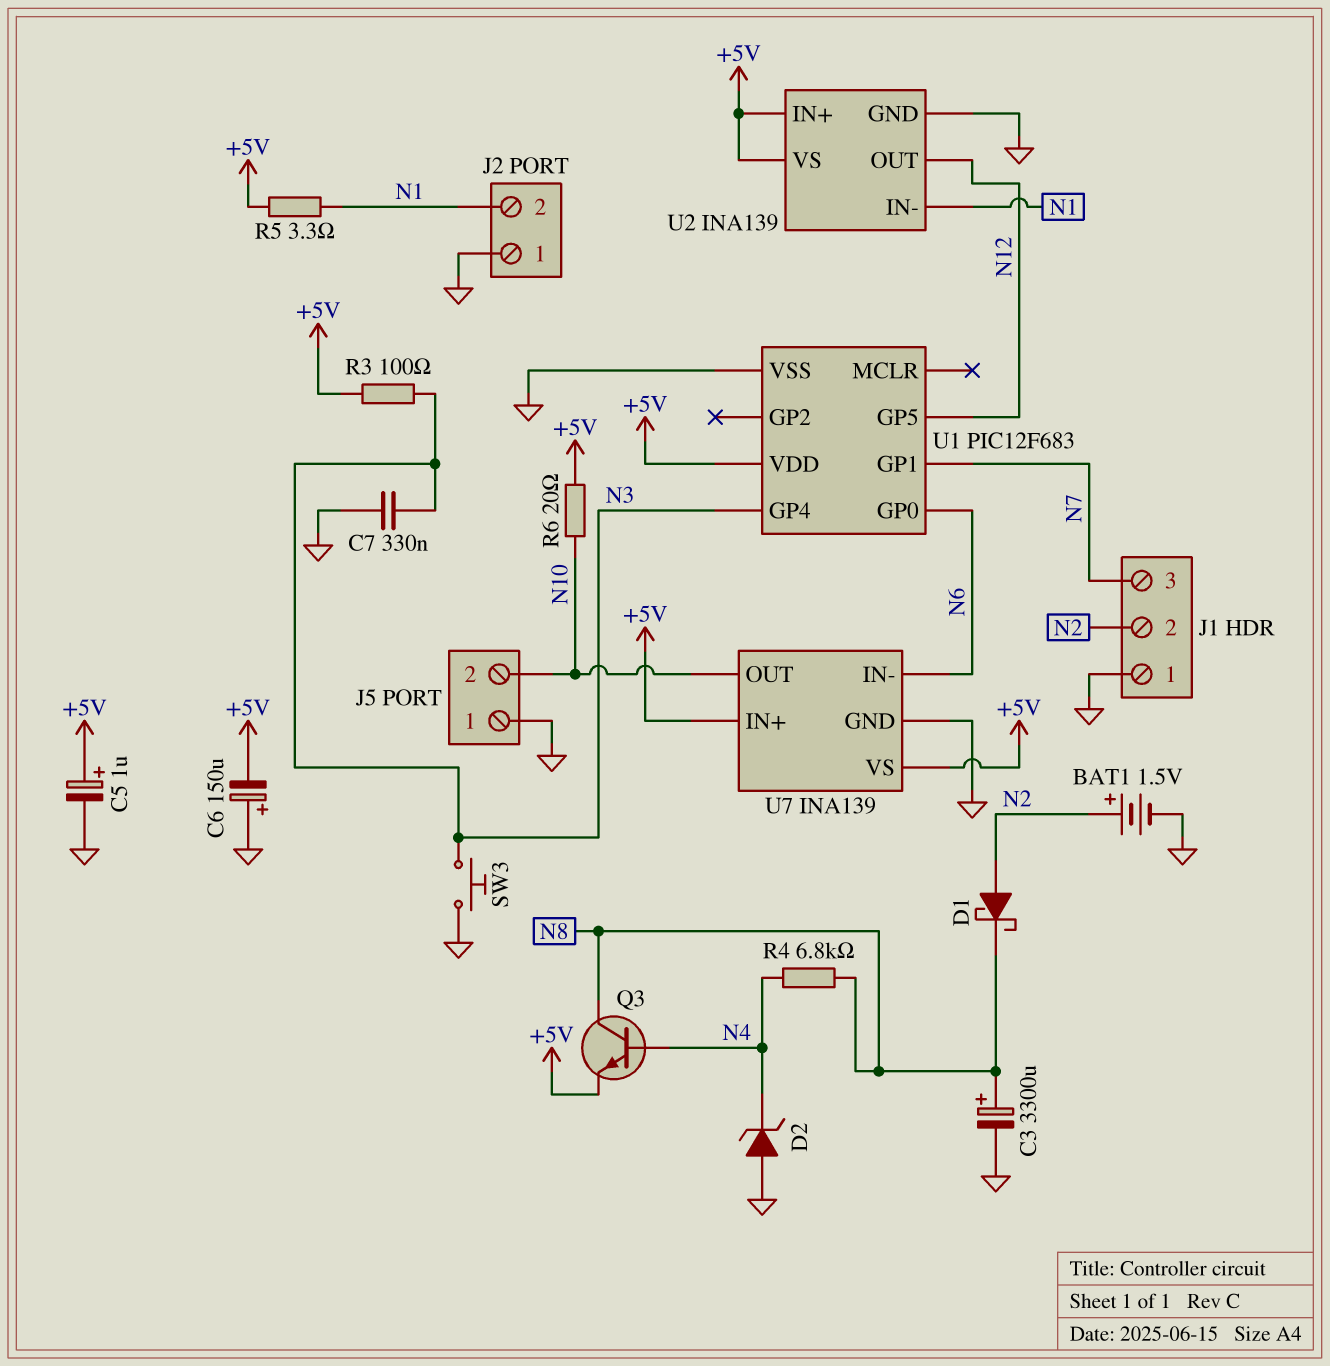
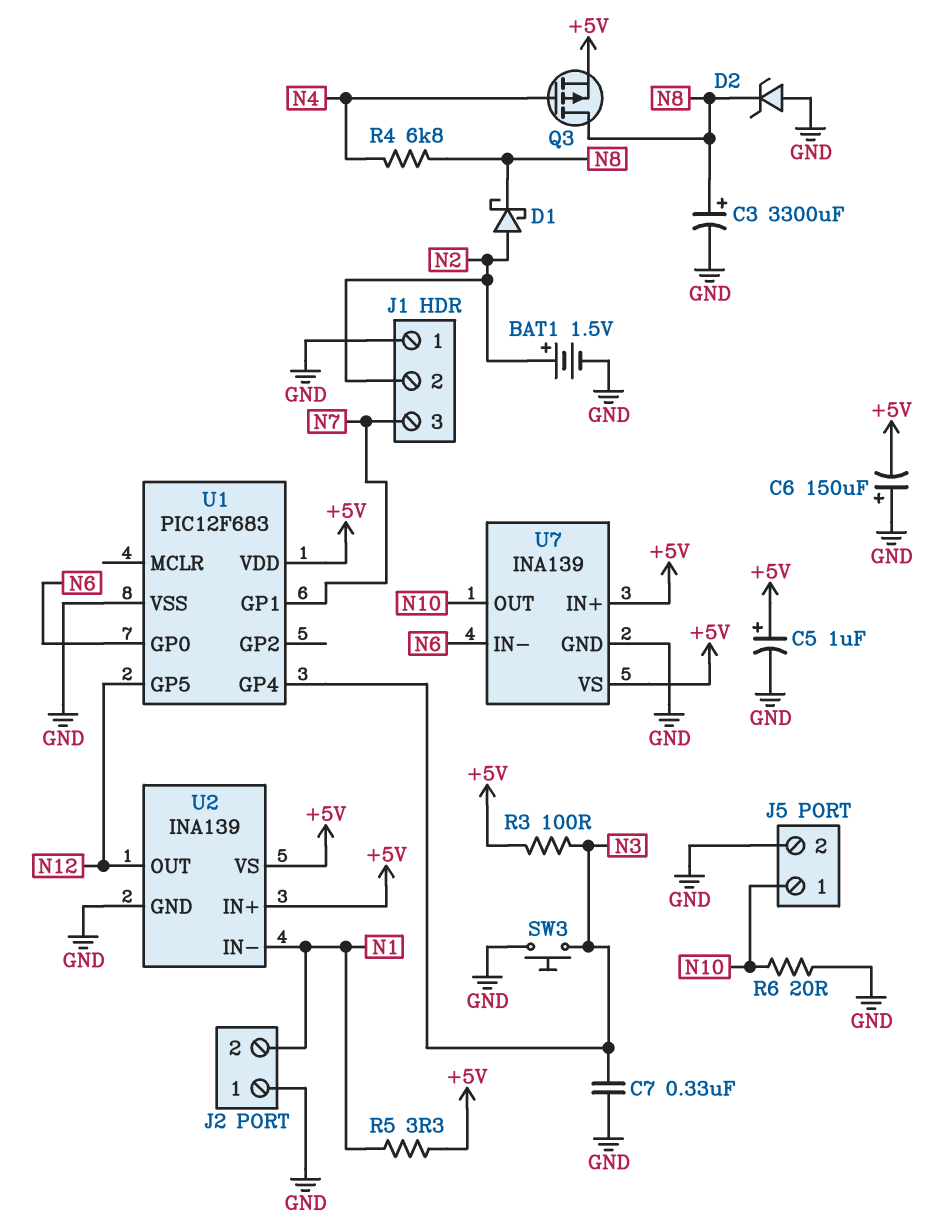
D2: zener (A GND, K N4) -> zener (A GND, K N8)
J5 pin 1: GND -> N10
J5 pin 2: N10 -> GND
Q3: NPN (B N4, C N8, E +5V) -> PMOS (G N4, D N8, S +5V)
R6: 20 (+5V, N10) -> 20 (GND, N10)

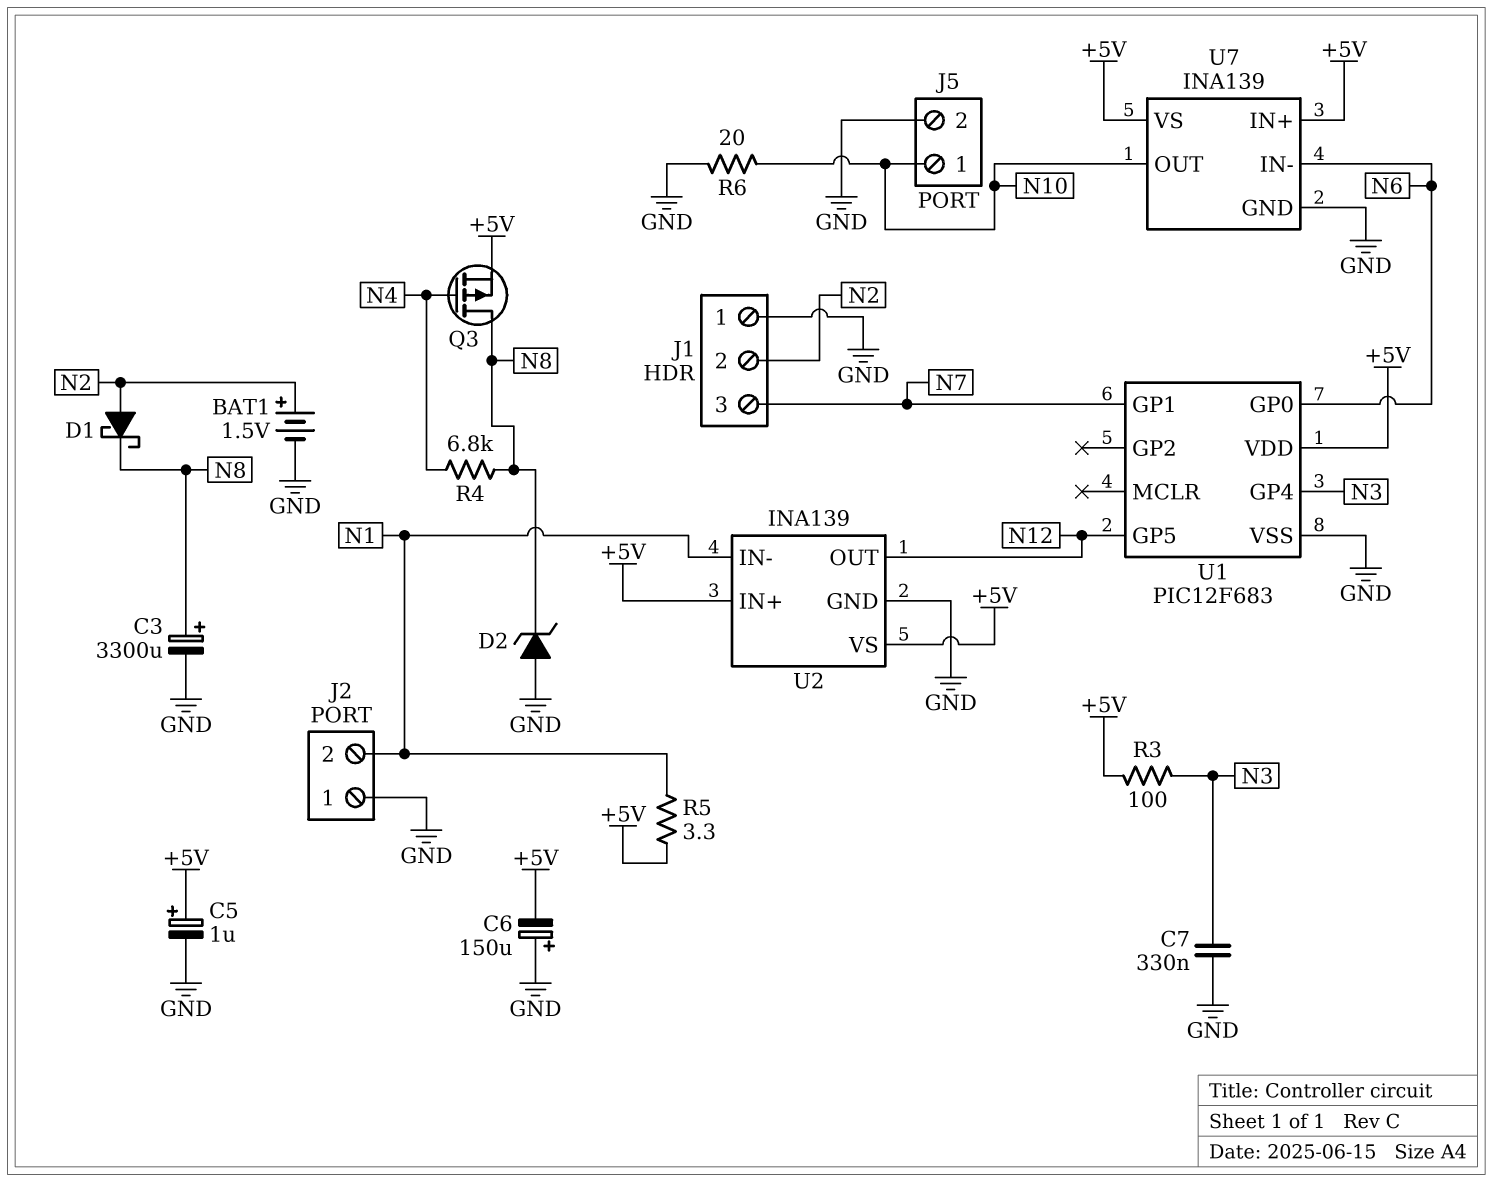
SW3: button (GND, N3) -> none

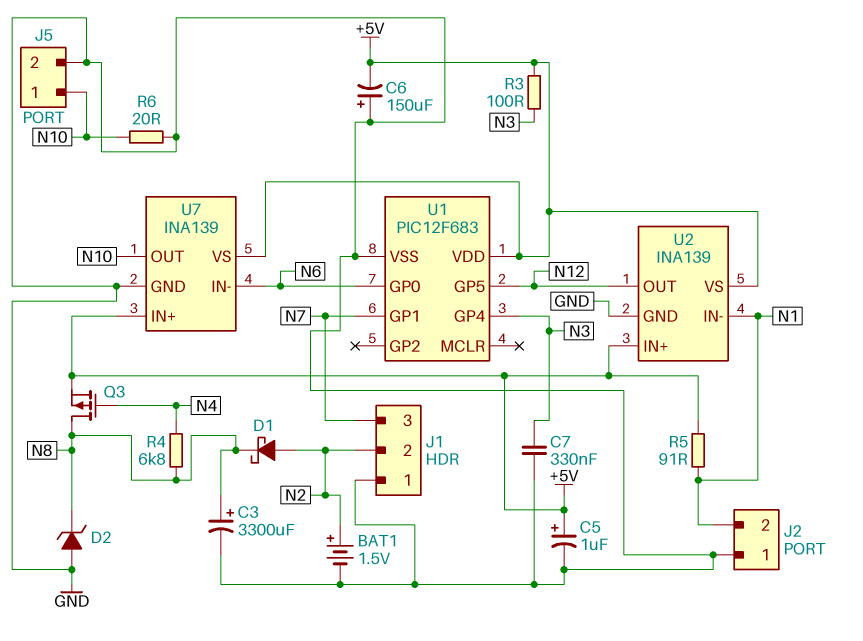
R5: 3.3 (+5V, N1) -> 91 (+5V, N1)

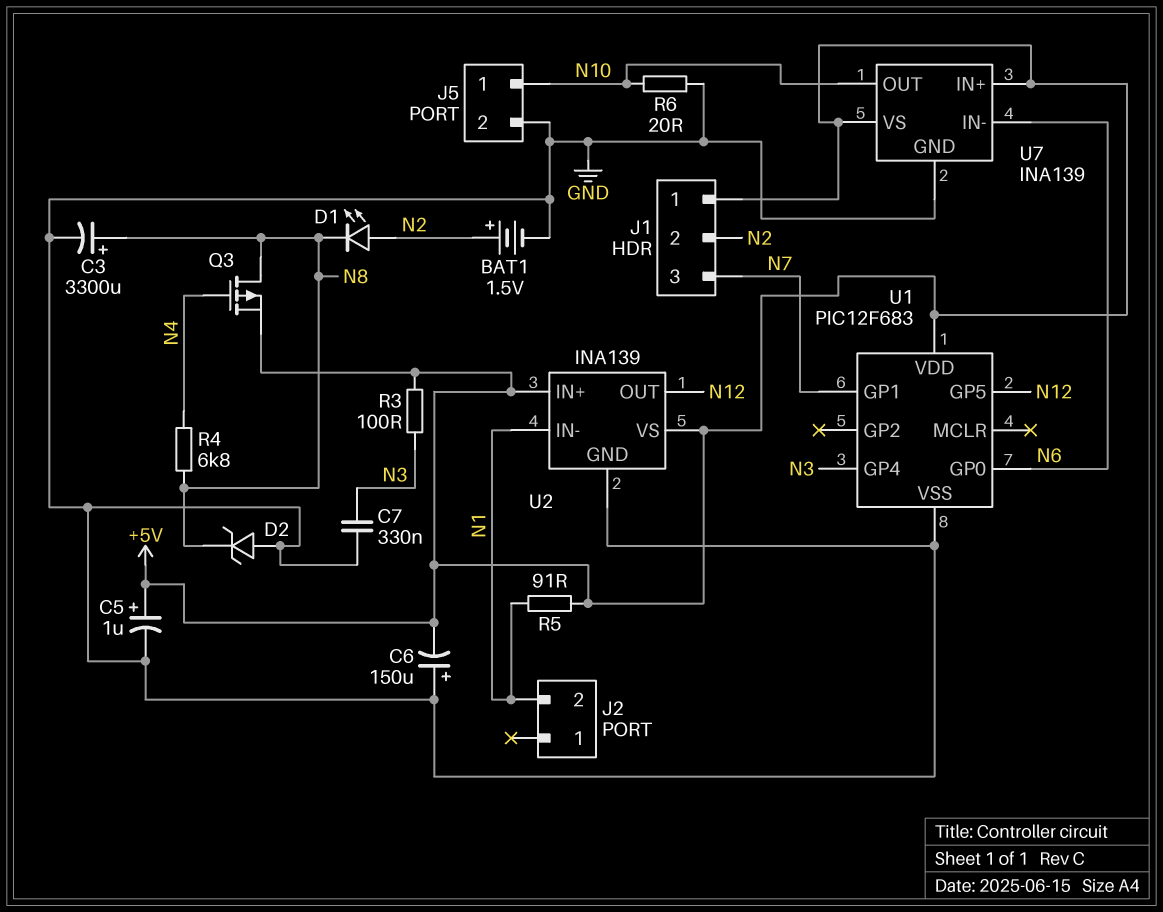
D1: schottky (A N2, K N8) -> LED (A N2, K N8)
J1 pin 1: GND -> +5V
J2 pin 1: GND -> none

